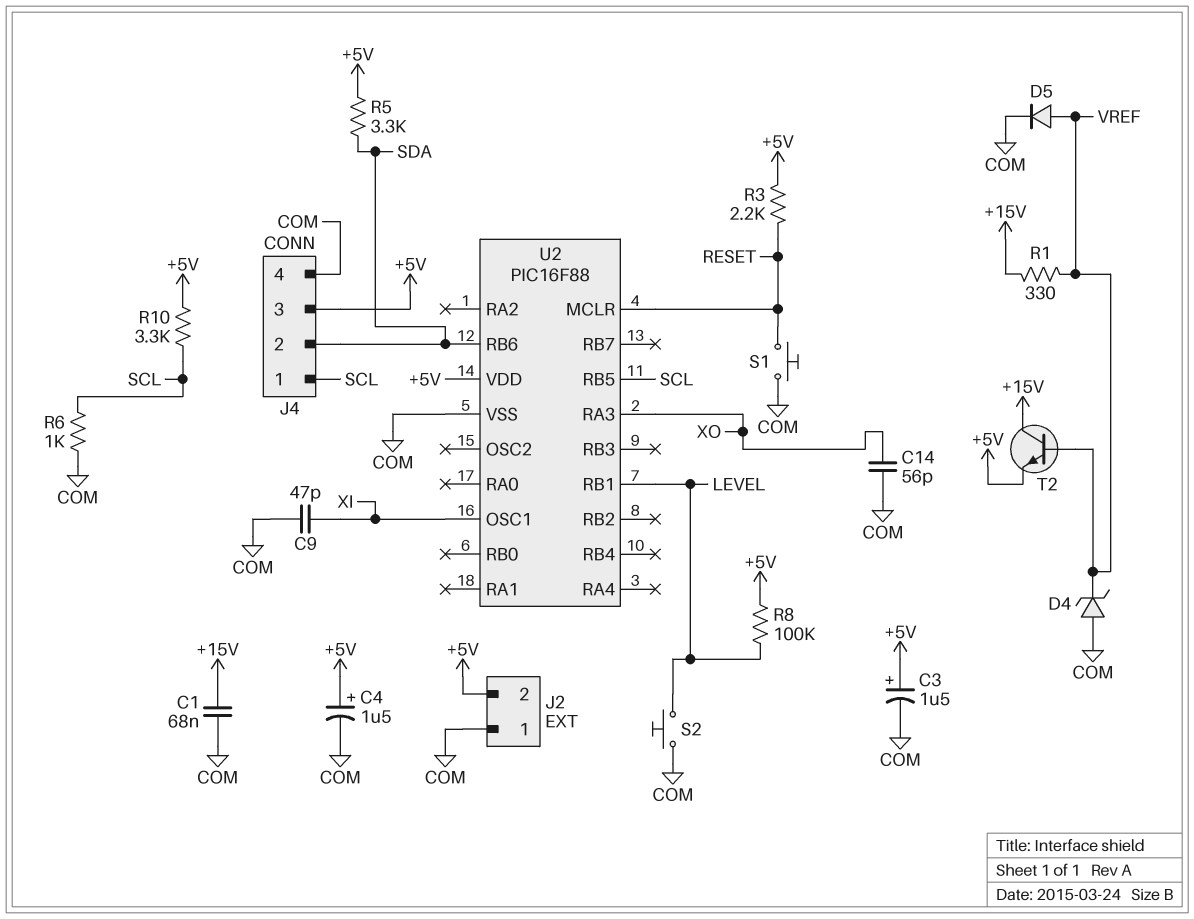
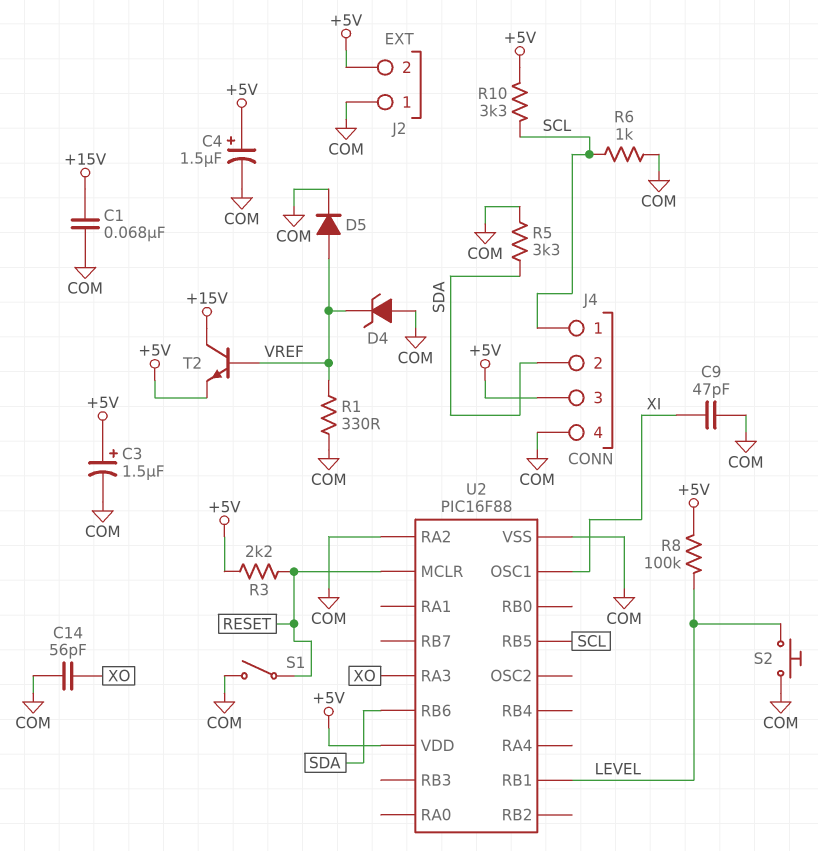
R1: 330 (+15V, VREF) -> 330 (COM, VREF)
R5: 3.3k (+5V, SDA) -> 3.3k (COM, SDA)
S1: button (COM, RESET) -> switch (COM, RESET)
U2 pin RA2: none -> COM

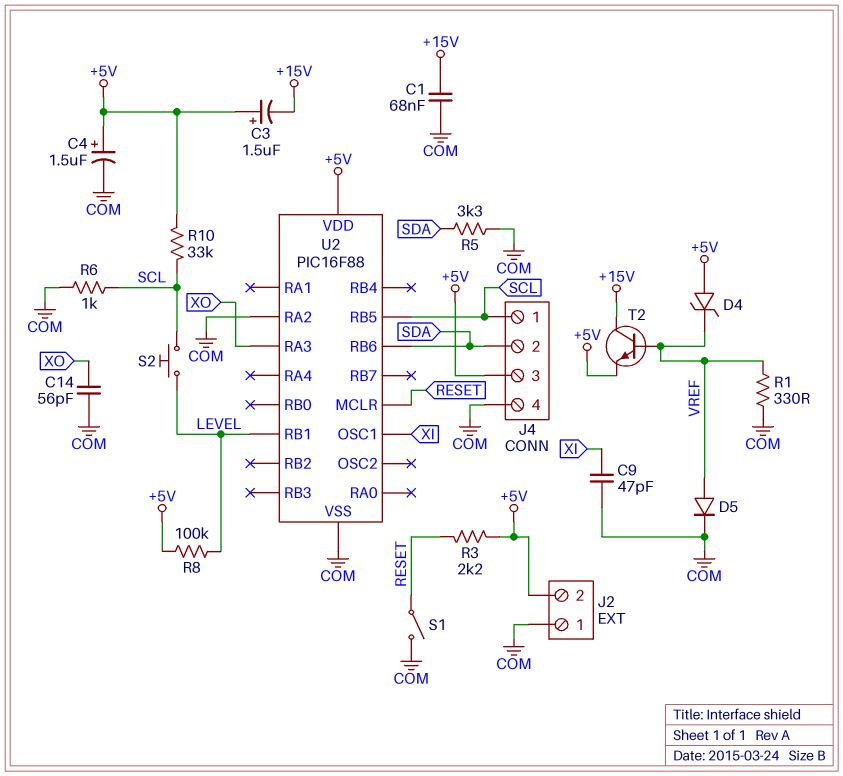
C3: 1.5uF (plus +5V, minus COM) -> 1.5uF (plus +5V, minus +15V)
D4: zener (A COM, K VREF) -> zener (A +5V, K VREF)
R10: 3.3k (+5V, SCL) -> 33k (+5V, SCL)
S2: button (COM, LEVEL) -> button (LEVEL, SCL)

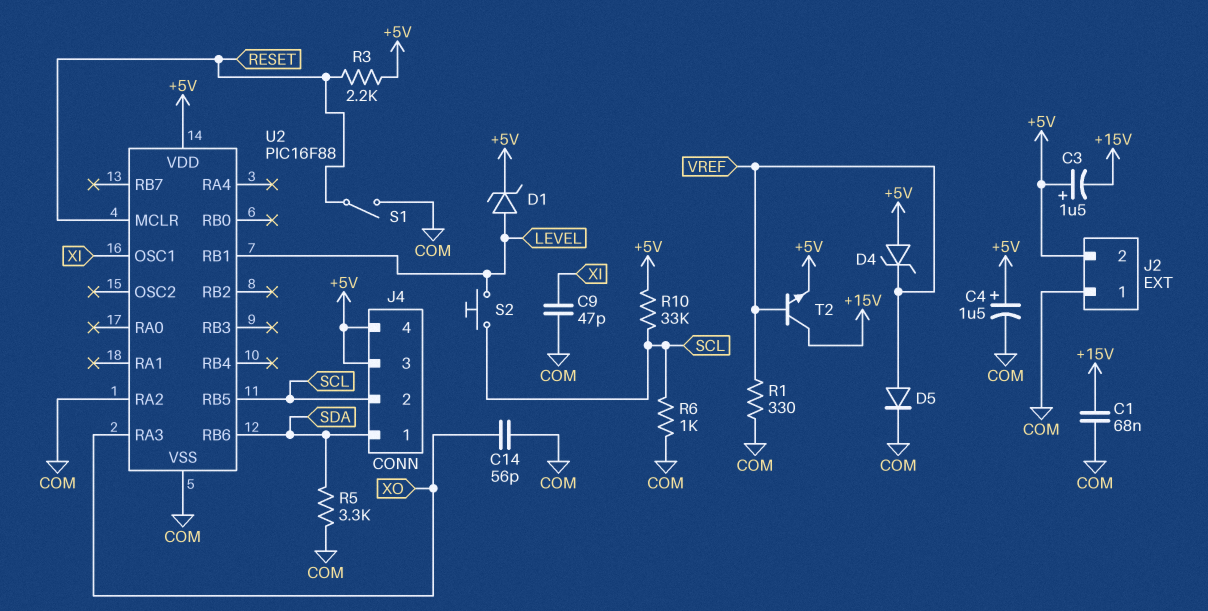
D1: none -> zener (A LEVEL, K +5V)
J4 pin 1: SCL -> SDA
J4 pin 2: SDA -> SCL
J4 pin 4: COM -> +5V
R8: 100k (+5V, LEVEL) -> none

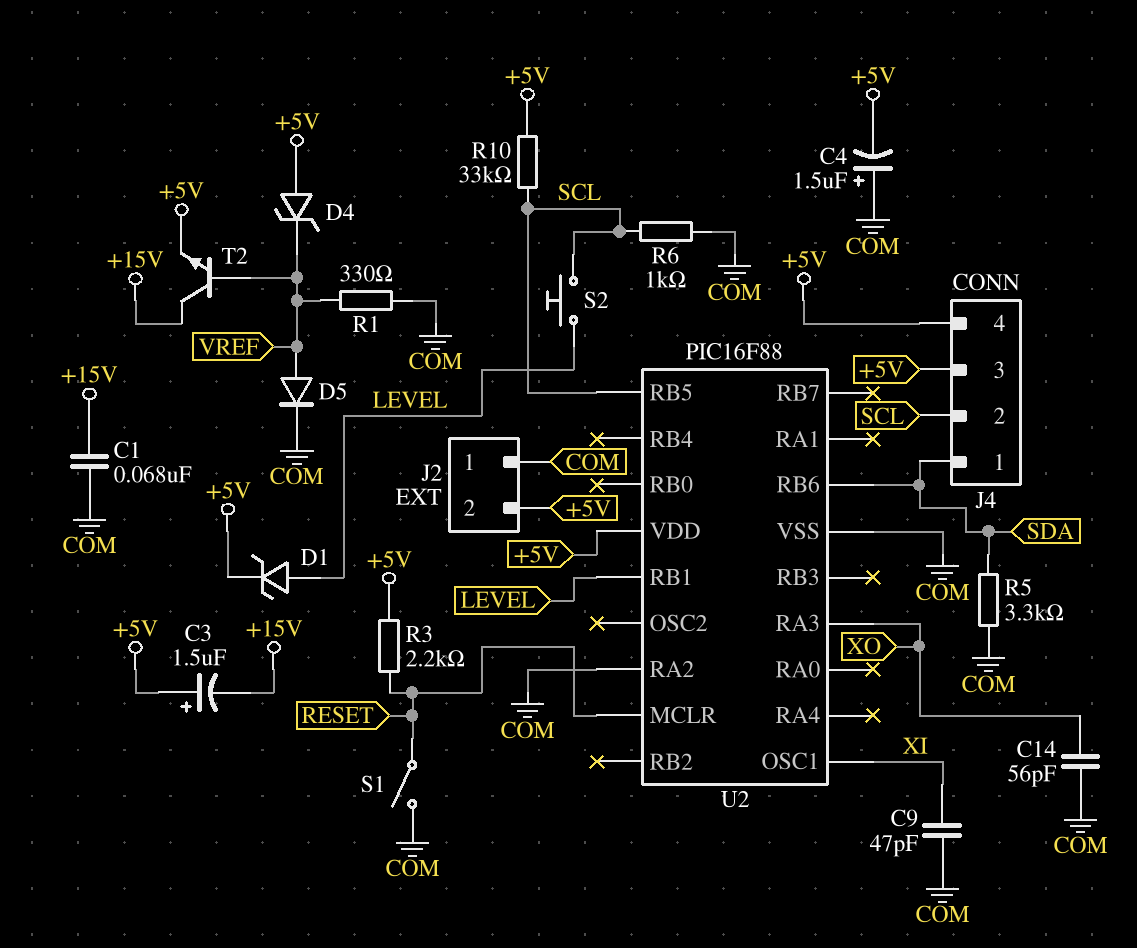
C4: 1.5uF (plus +5V, minus COM) -> 1.5uF (plus COM, minus +5V)

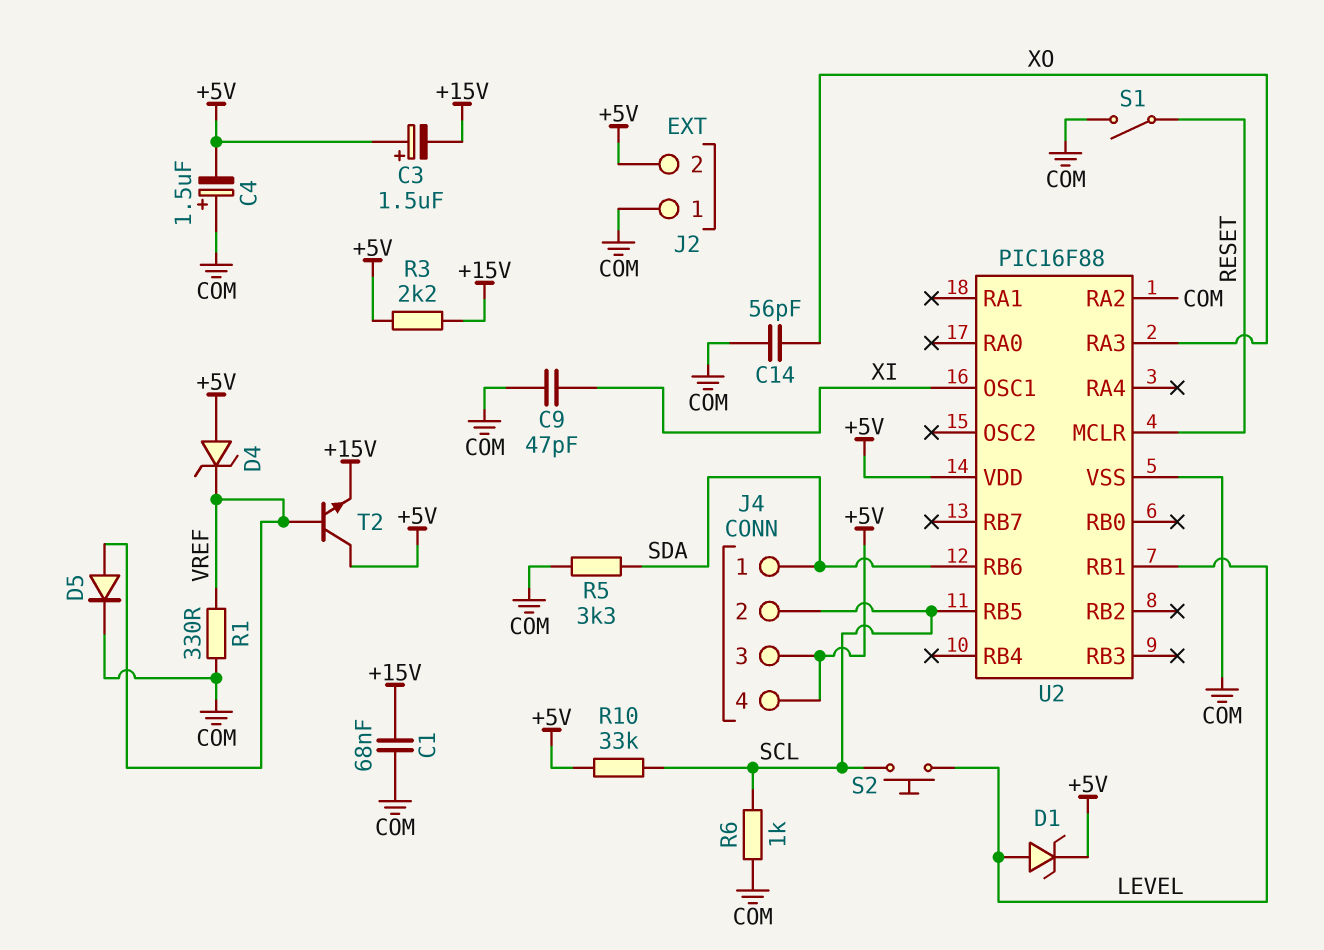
R3: 2.2k (+5V, RESET) -> 2.2k (+5V, +15V)
T2: NPN (B VREF, C +15V, E +5V) -> NPN (B VREF, C +5V, E +15V)

